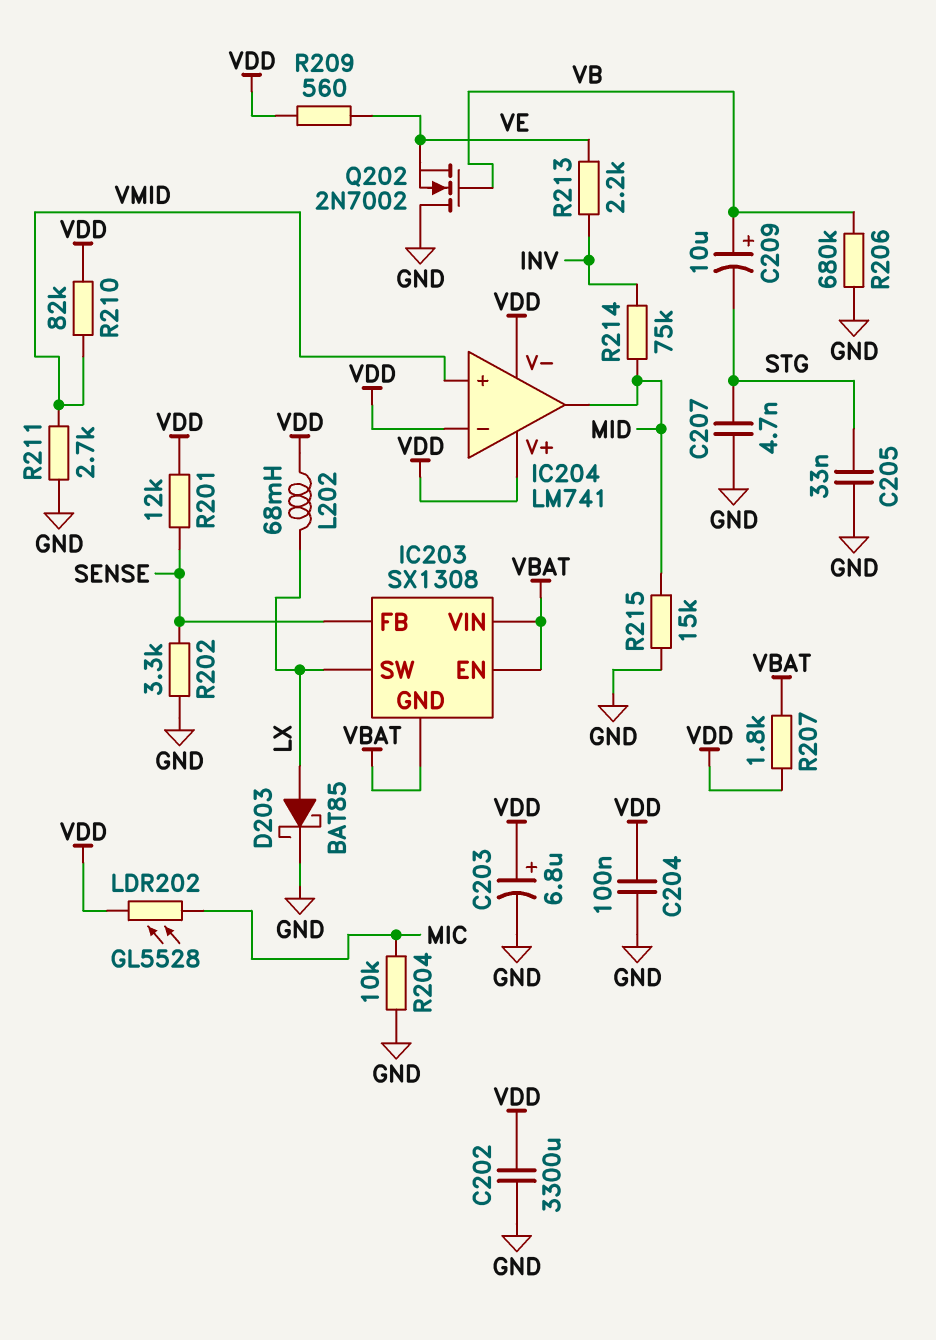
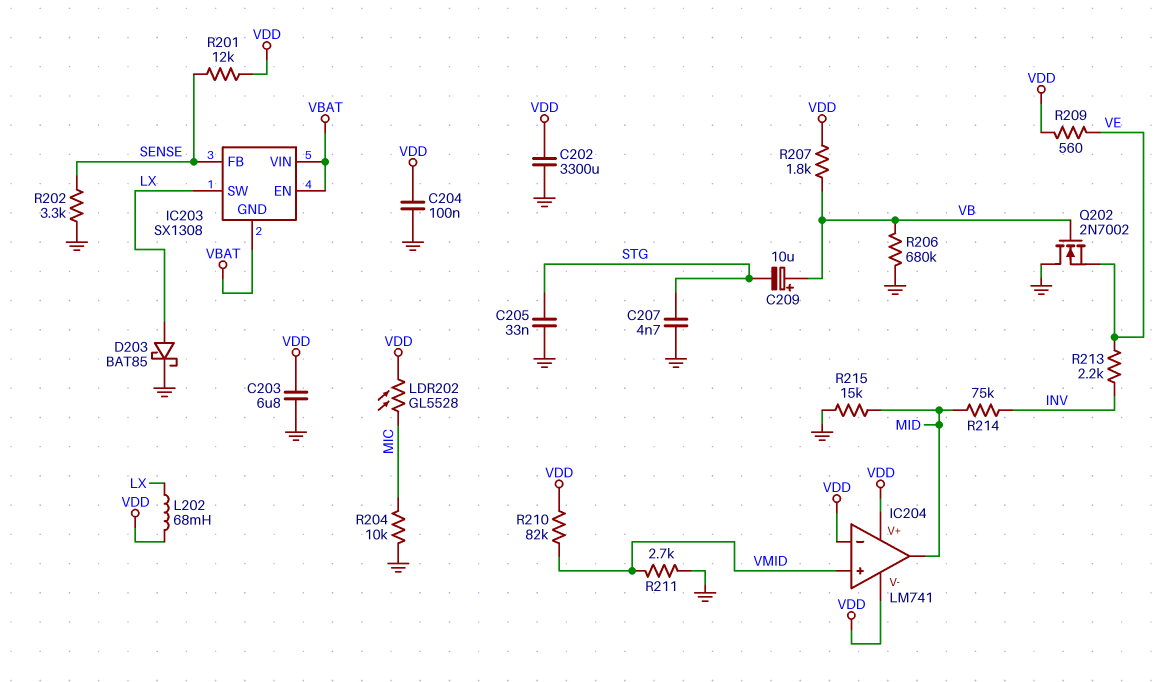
C203: 6.8uF (plus VDD, minus GND) -> 6.8uF (GND, VDD)
R207: 1.8k (VBAT, VDD) -> 1.8k (VB, VDD)

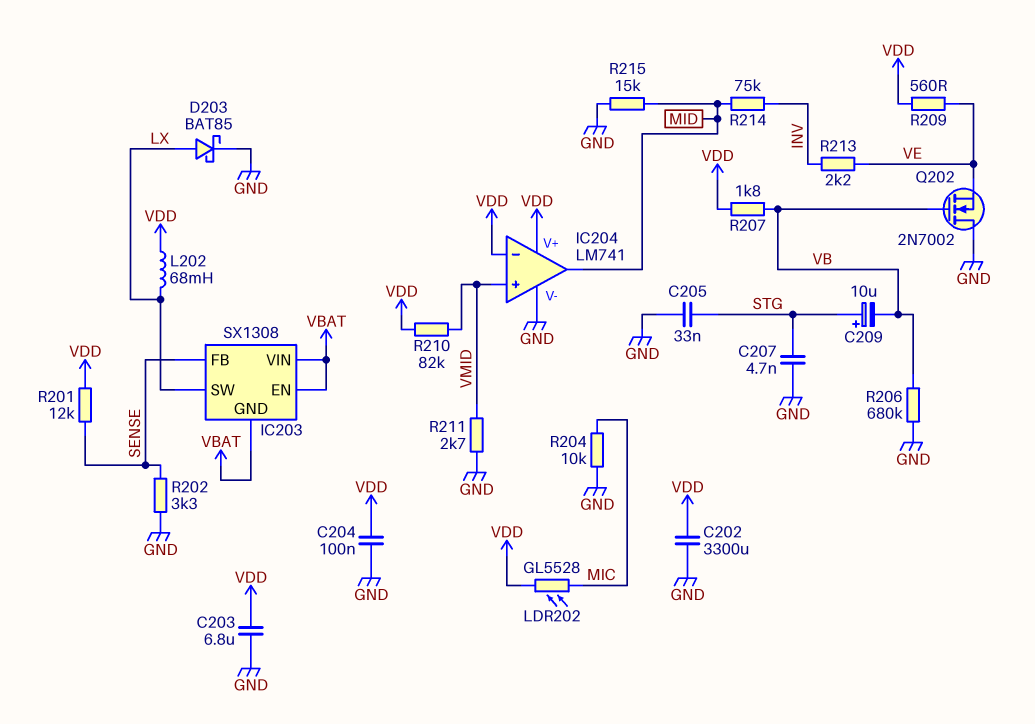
C209: 10uF (plus VB, minus STG) -> 10uF (plus STG, minus VB)
IC204 pin V-: VDD -> GND

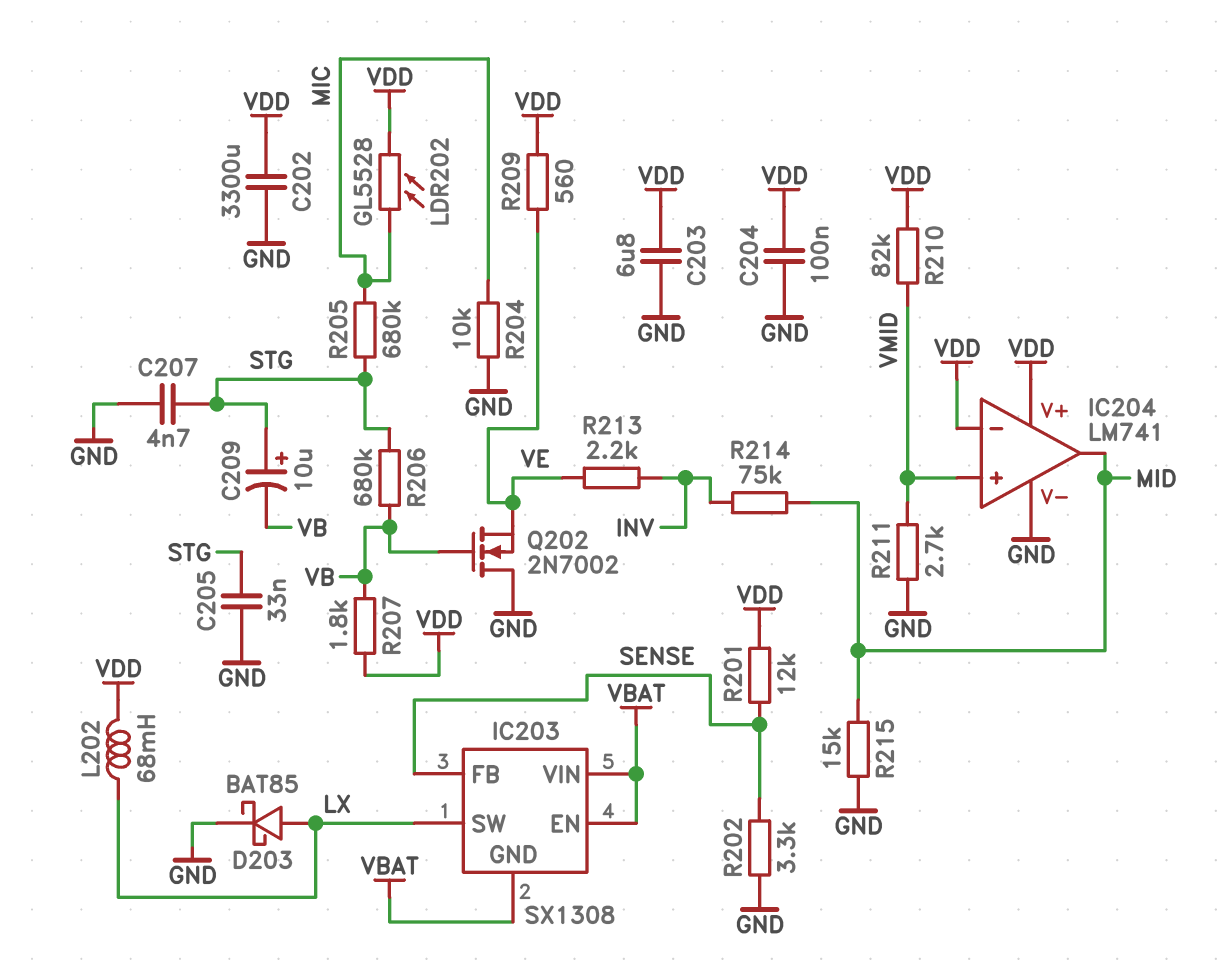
R205: none -> 680k (MIC, STG)
R206: 680k (GND, VB) -> 680k (STG, VB)

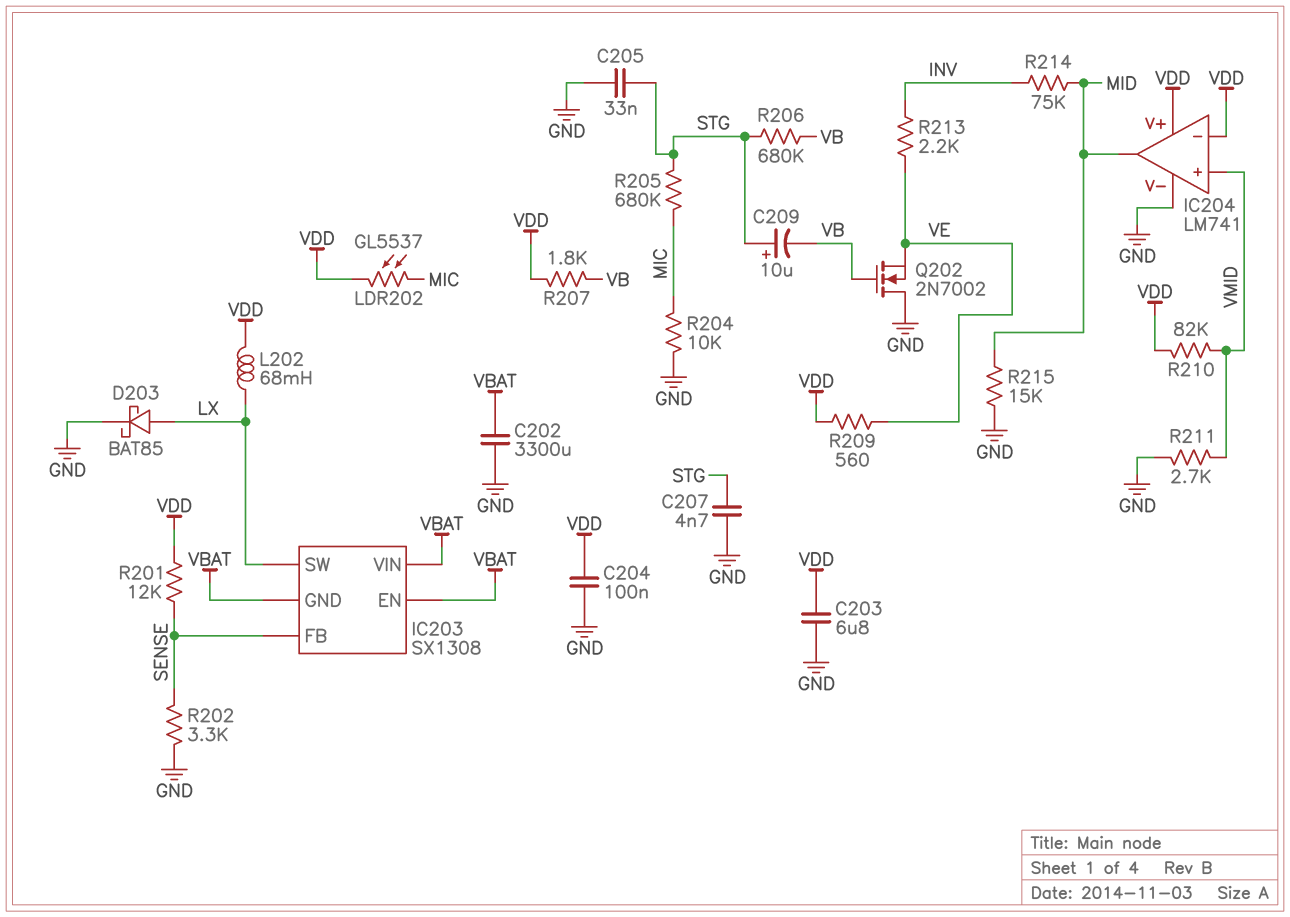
C202: 3300uF (GND, VDD) -> 3300uF (GND, VBAT)
LDR202: GL5528 (MIC, VDD) -> GL5537 (MIC, VDD)

